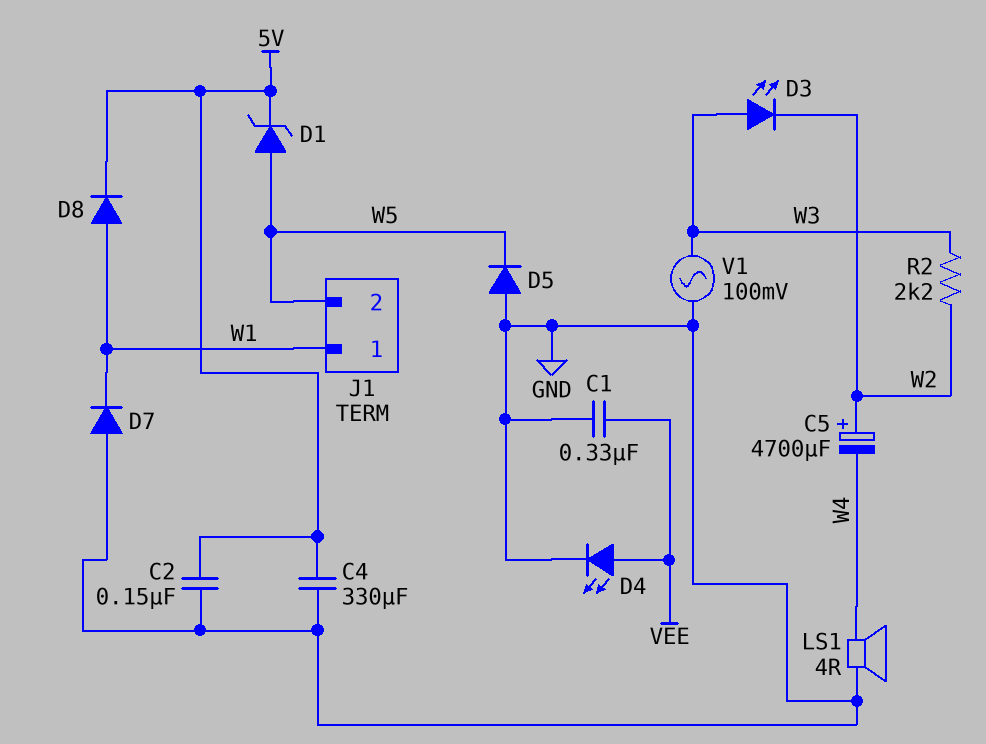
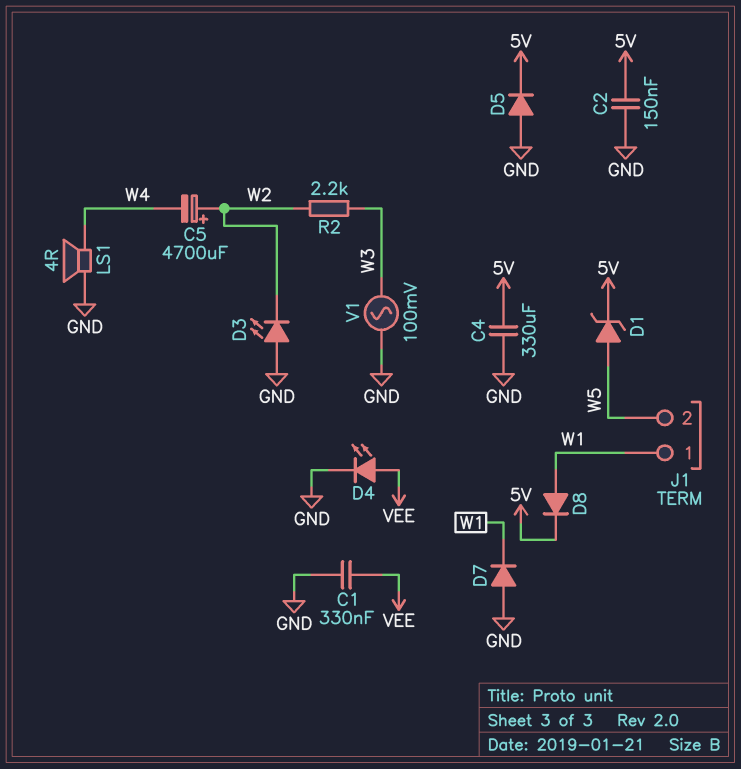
D3: LED (A W3, K W2) -> LED (A GND, K W2)
D5: diode (A GND, K W5) -> diode (A GND, K 5V)

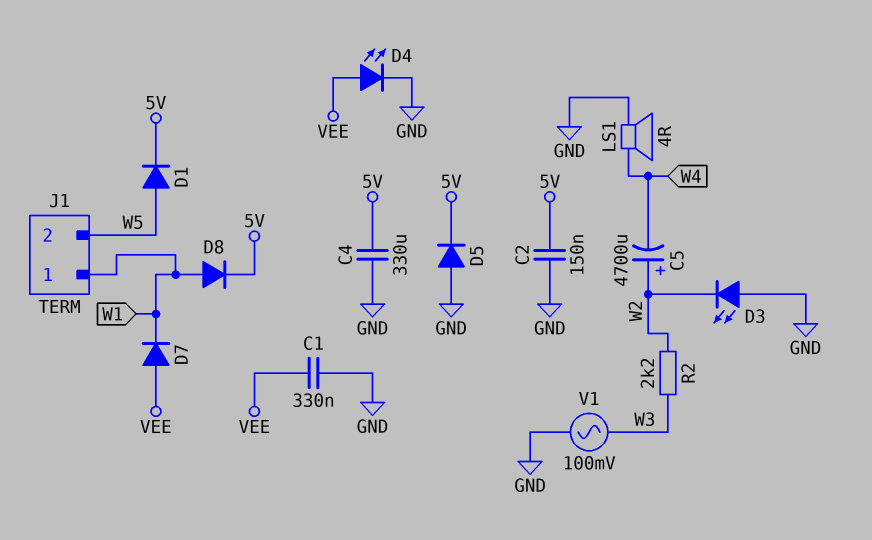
D1: zener (A W5, K 5V) -> diode (A W5, K 5V)
D7: diode (A GND, K W1) -> diode (A VEE, K W1)

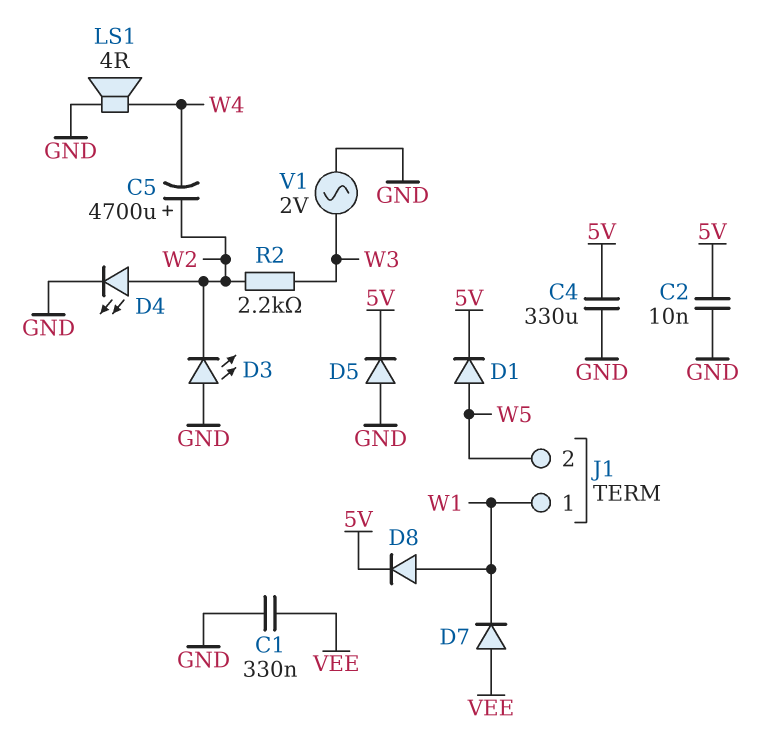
C2: 150nF (5V, GND) -> 10nF (5V, GND)
D4: LED (A VEE, K GND) -> LED (A W2, K GND)
V1: AC 100mV (GND, W3) -> AC 2V (GND, W3)

